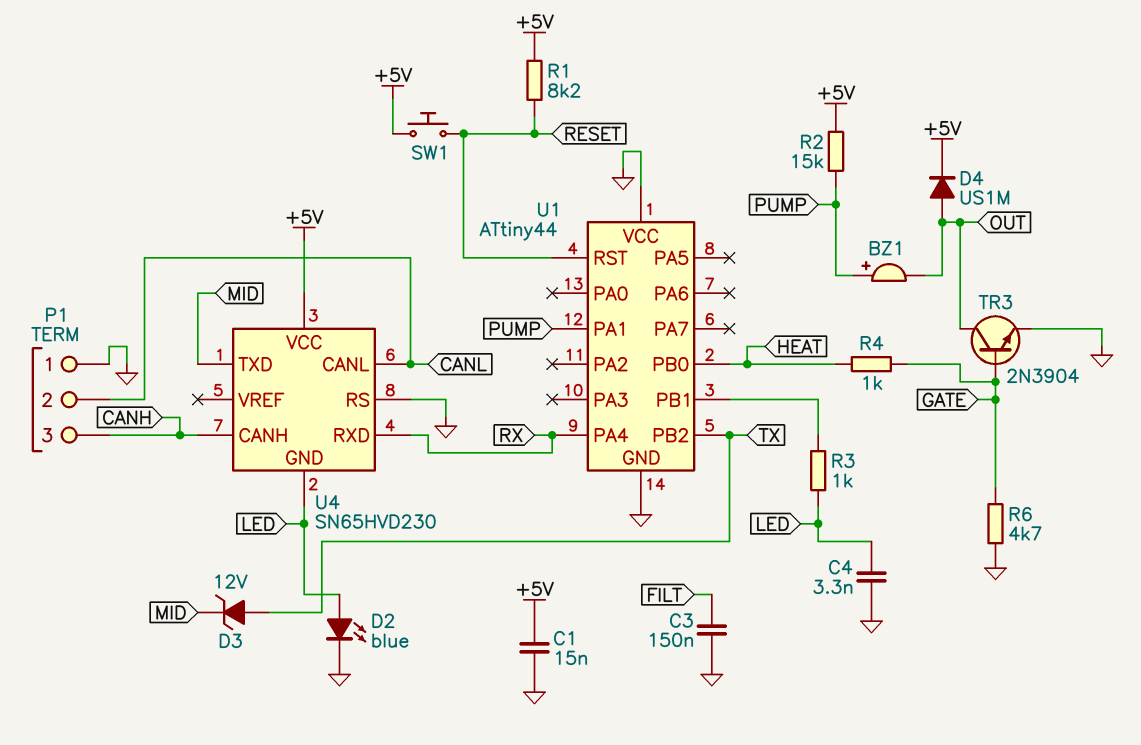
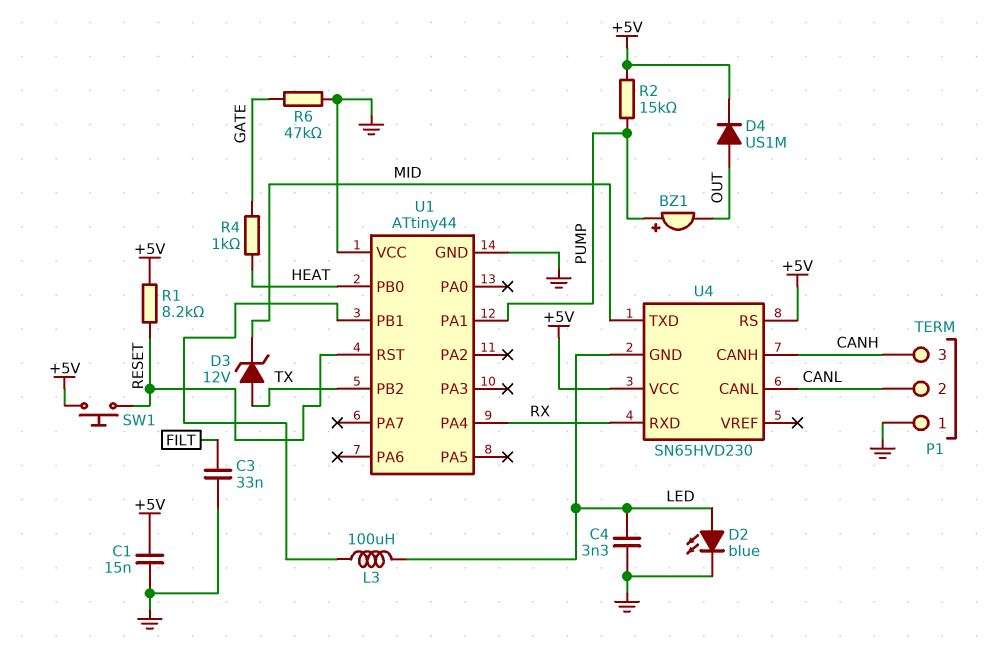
C3: 150nF (FILT, GND) -> 33nF (FILT, GND)
L3: none -> 100uH (LED, U1/PB1)
R3: 1k (LED, U1/PB1) -> none
R6: 4.7k (GATE, GND) -> 47k (GATE, GND)
TR3: NPN 2N3904 (B GATE, C OUT, E GND) -> none
U4 pin RS: GND -> +5V

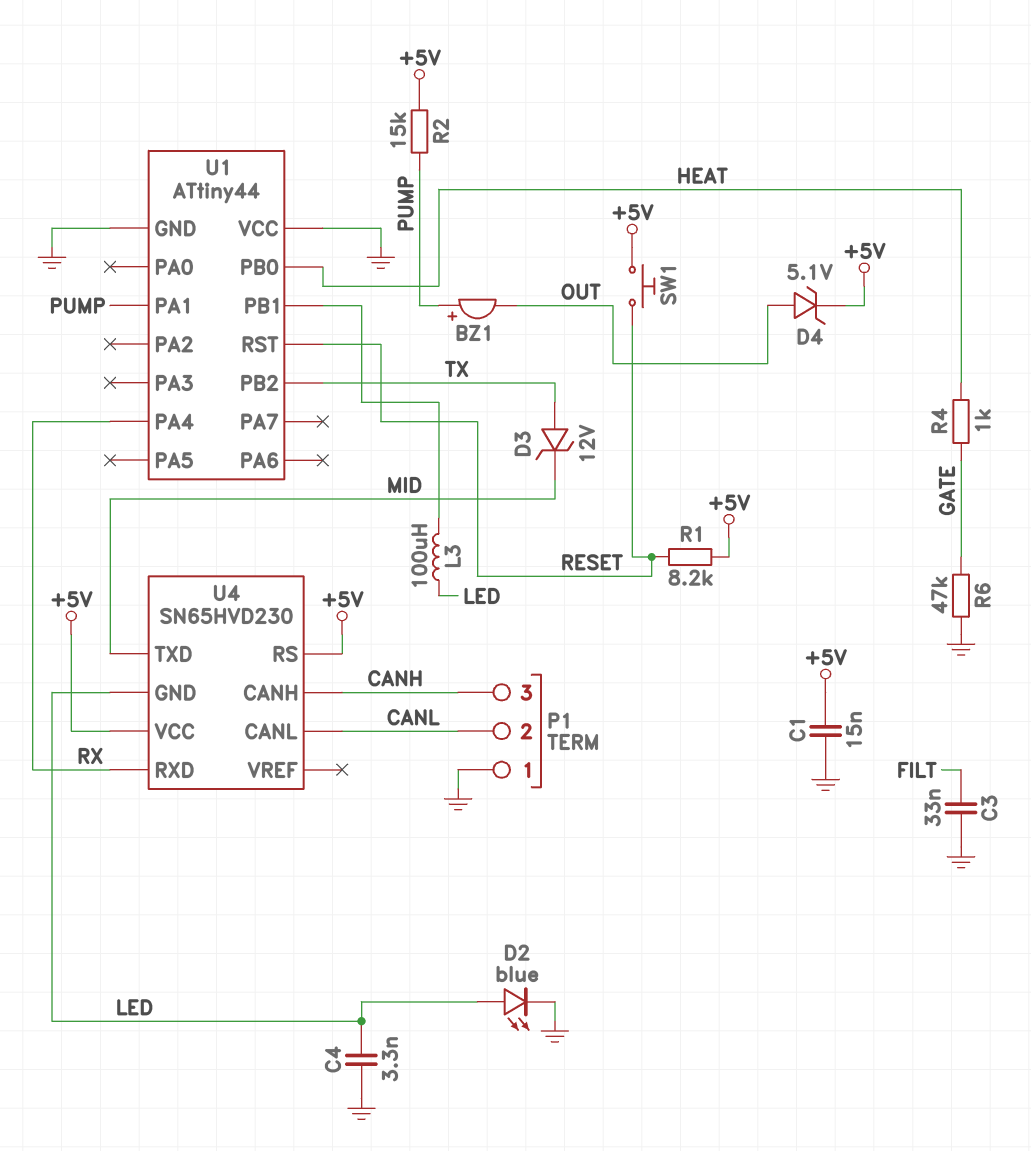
D4: diode US1M (A OUT, K +5V) -> zener 5.1V (A OUT, K +5V)

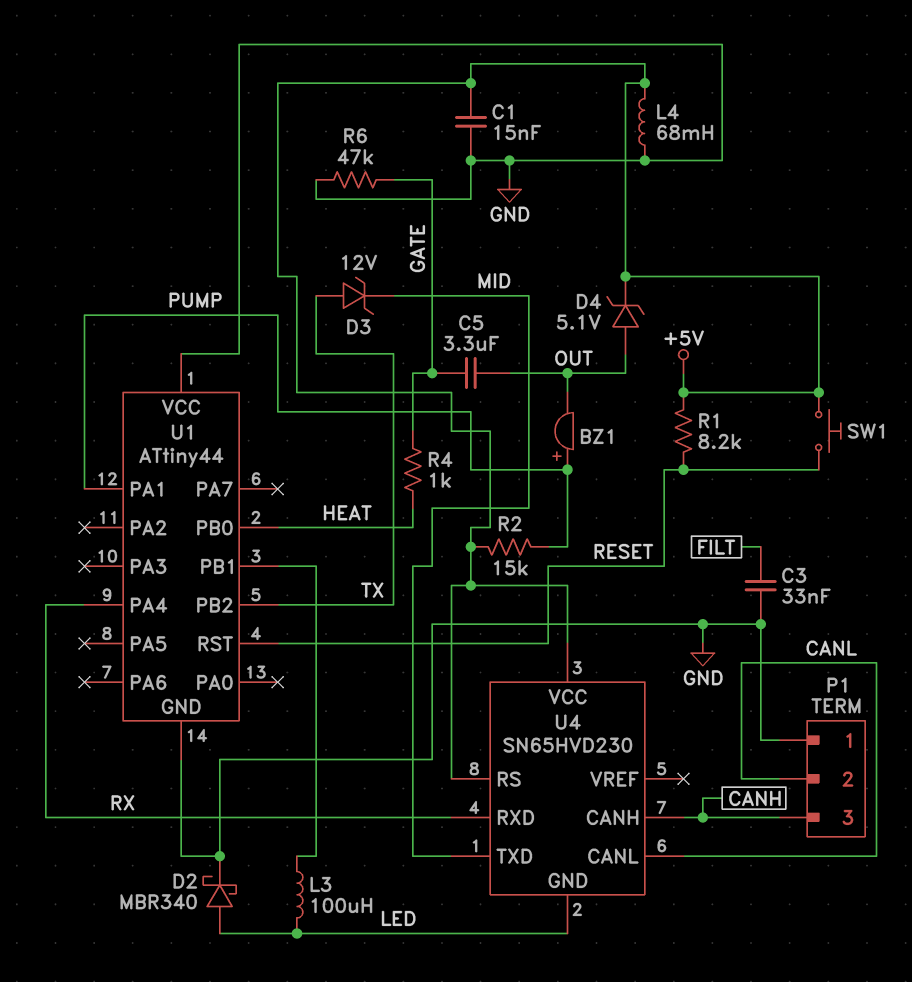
C4: 3.3nF (GND, LED) -> none
C5: none -> 3.3uF (GATE, OUT)
D2: LED blue (A LED, K GND) -> schottky MBR340 (A LED, K GND)
L4: none -> 68mH (+5V, GND)

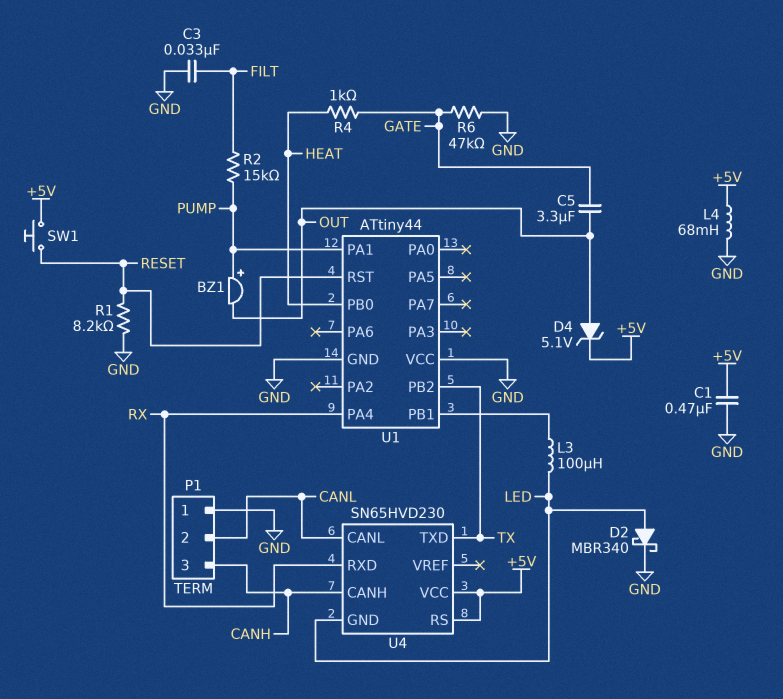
C1: 15nF (+5V, GND) -> 470nF (+5V, GND)
D3: zener 12V (A TX, K MID) -> none
R1: 8.2k (+5V, RESET) -> 8.2k (GND, RESET)
R2: 15k (+5V, PUMP) -> 15k (FILT, PUMP)
U4 pin TXD: MID -> TX

